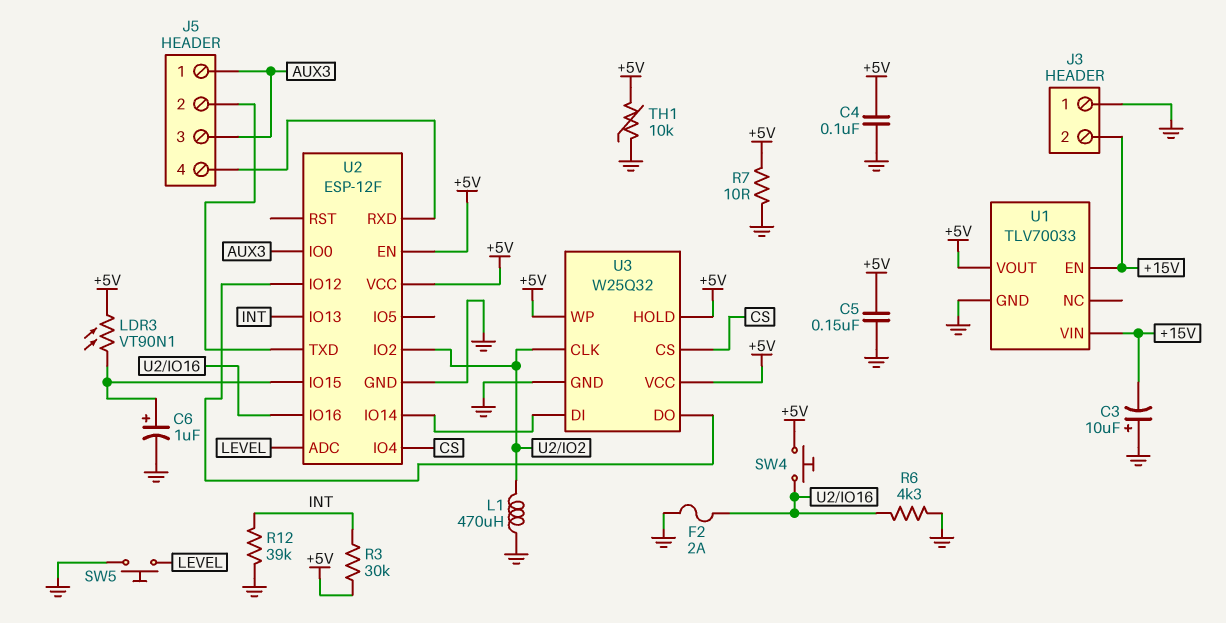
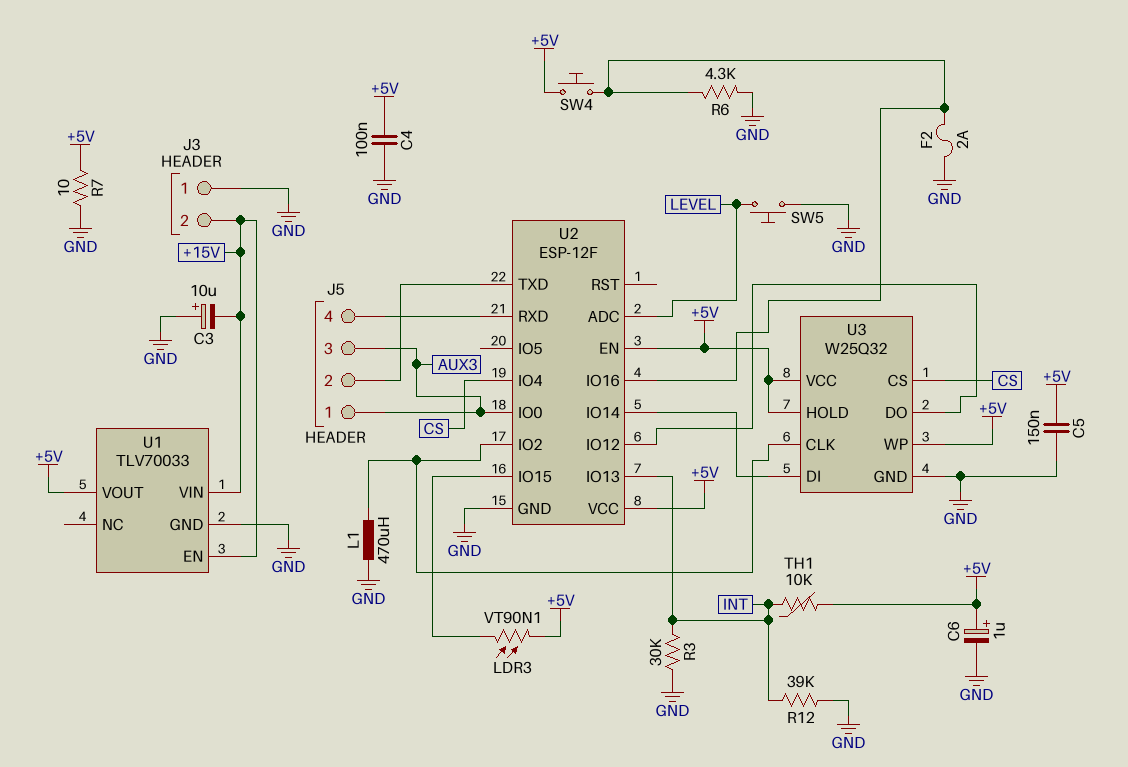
C6: 1uF (plus U2/IO15, minus GND) -> 1uF (plus +5V, minus GND)
R3: 30k (+5V, INT) -> 30k (GND, INT)
TH1: 10k (+5V, GND) -> 10k (+5V, INT)

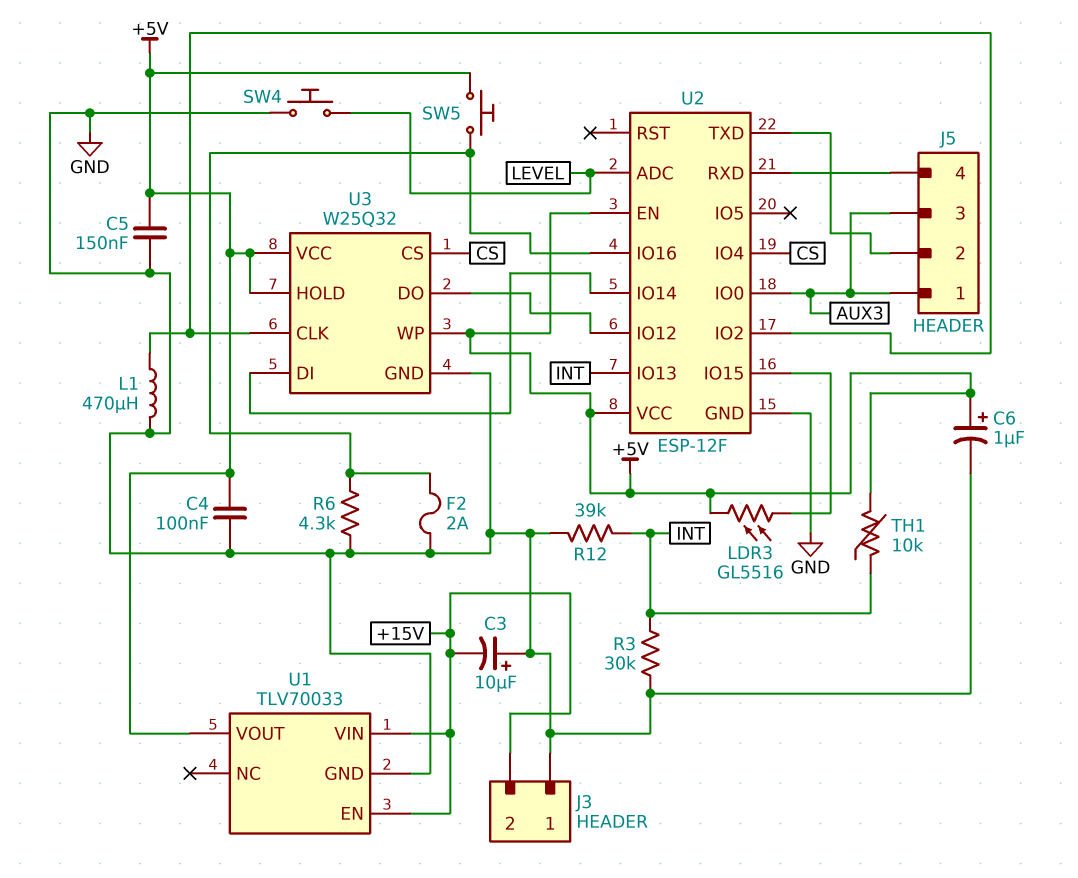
LDR3: VT90N1 (+5V, U2/IO15) -> GL5516 (+5V, U2/IO15)
R7: 10 (+5V, GND) -> none
SW4: button (+5V, U2/IO16) -> button (GND, LEVEL)
SW5: button (GND, LEVEL) -> button (+5V, U2/IO16)

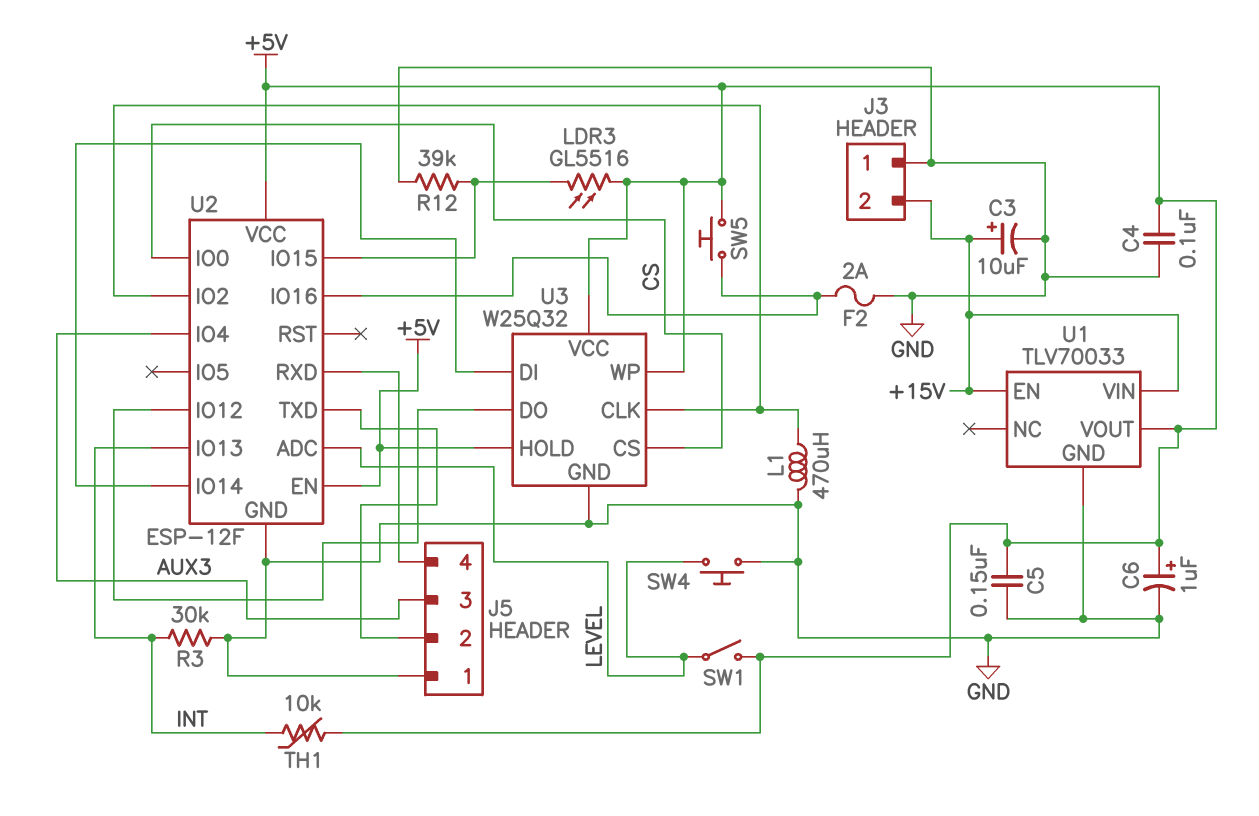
C3: 10uF (plus GND, minus +15V) -> 10uF (plus +15V, minus GND)
J5 pin 1: AUX3 -> GND
R6: 4.3k (GND, U2/IO16) -> none
R12: 39k (GND, INT) -> 39k (GND, U2/IO15)
SW1: none -> switch (+5V, LEVEL)
U2 pin IO0: AUX3 -> CS
U2 pin IO4: CS -> AUX3

